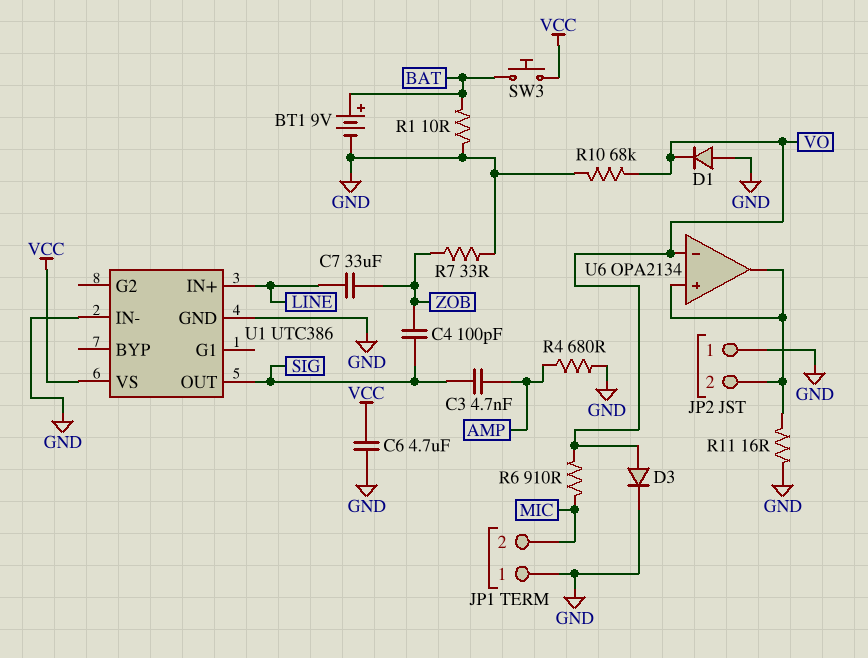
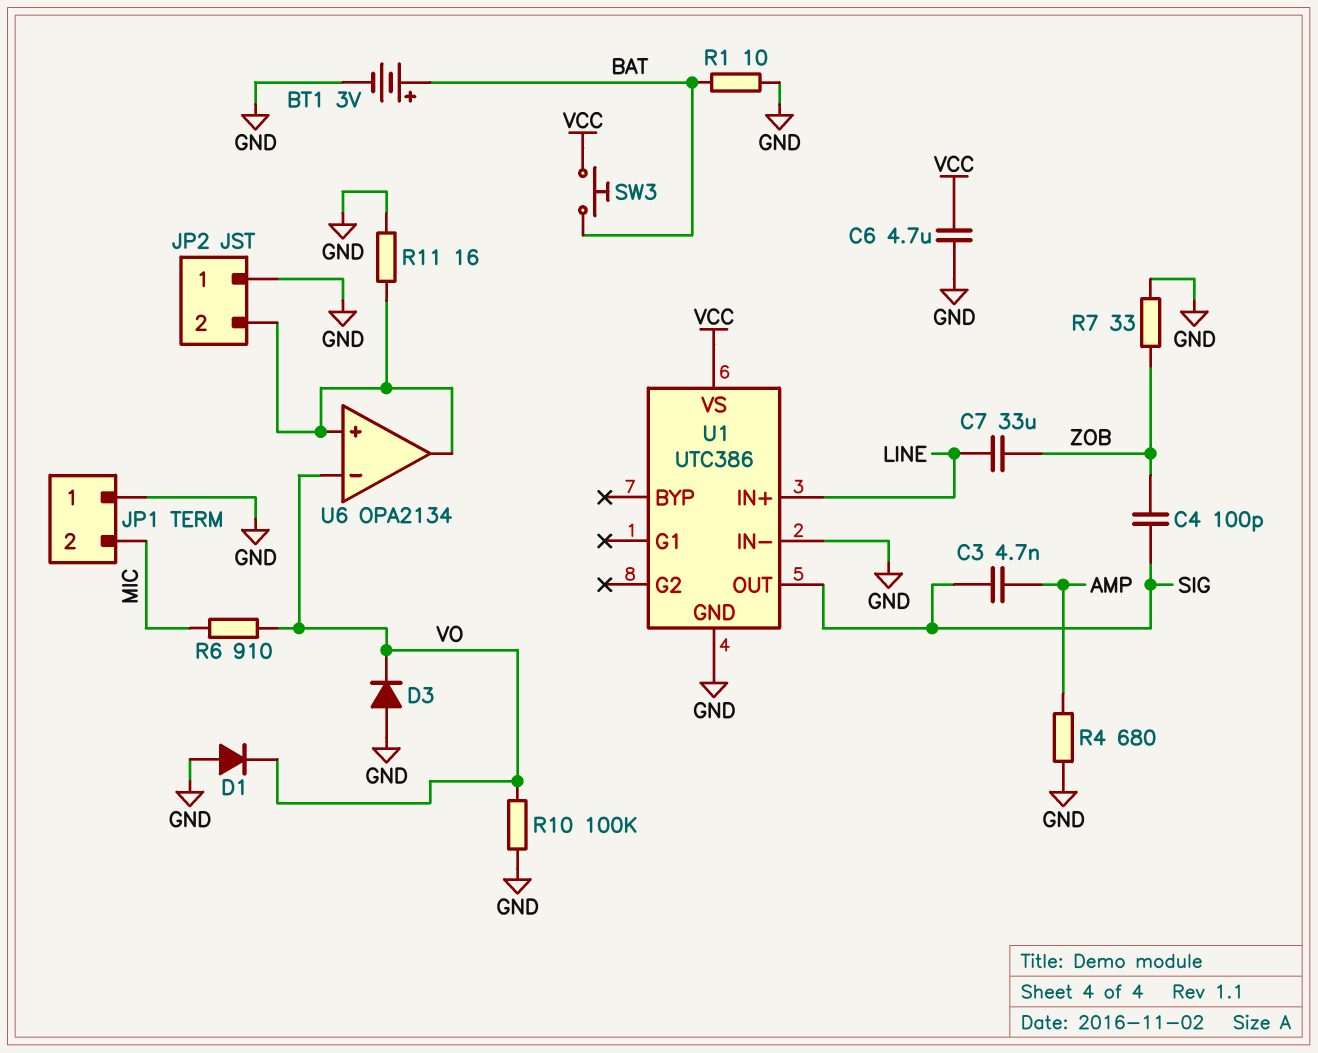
BT1: 9V (plus BAT, minus GND) -> 3V (plus BAT, minus GND)
D3: diode (A VO, K GND) -> diode (A GND, K VO)
R10: 68k (GND, VO) -> 100k (GND, VO)

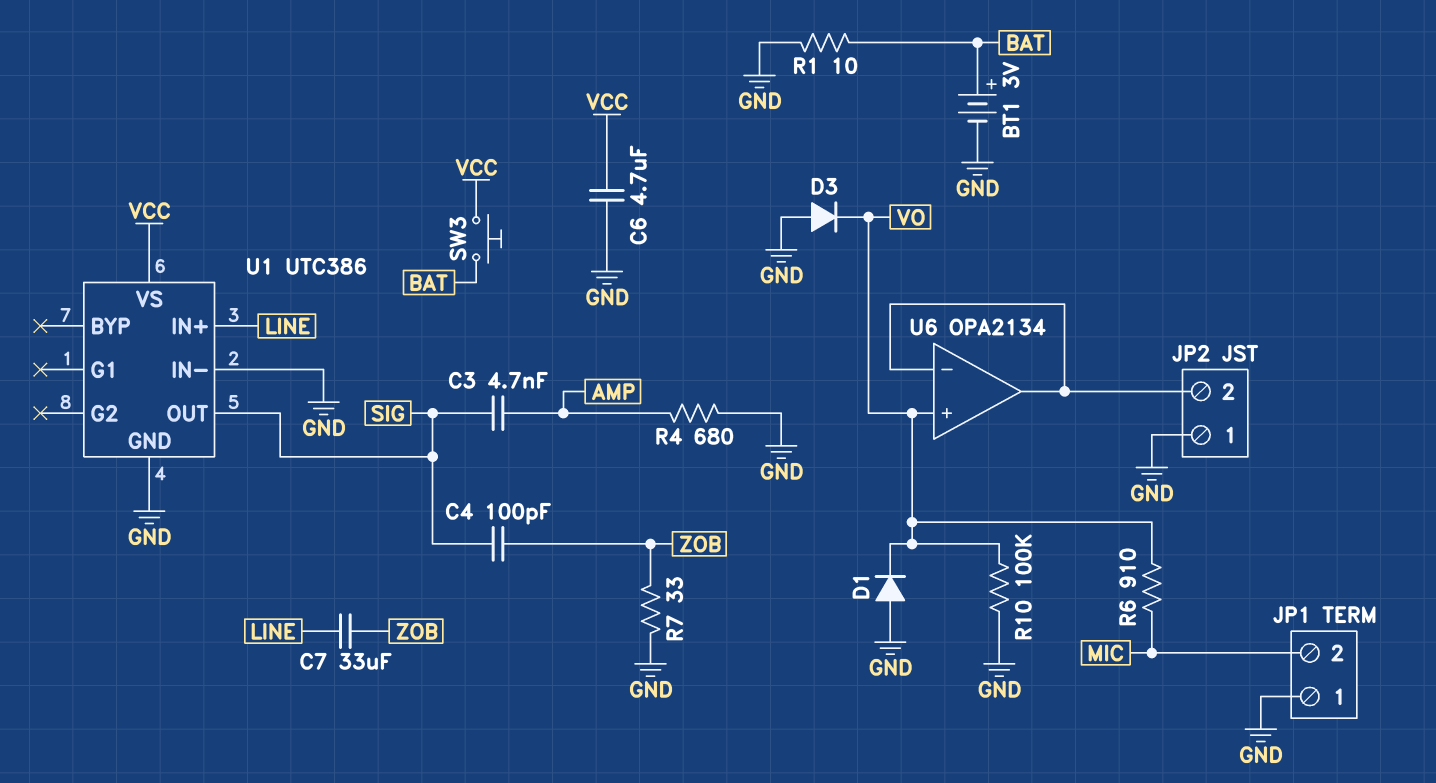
R11: 16 (GND, JP2/2) -> none
U6 pin in+: JP2/2 -> VO
U6 pin in-: VO -> JP2/2

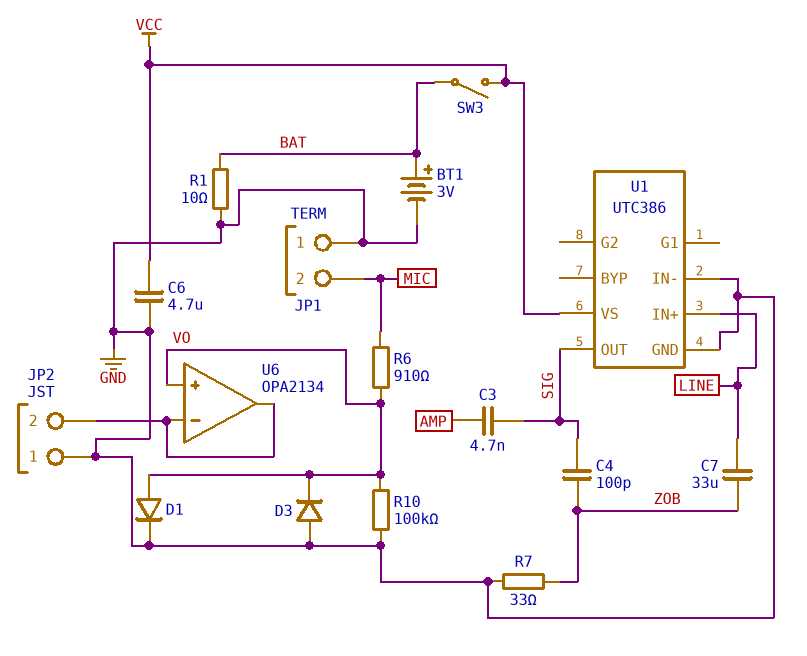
D1: diode (A GND, K VO) -> diode (A VO, K GND)
R4: 680 (AMP, GND) -> none
SW3: button (BAT, VCC) -> switch (BAT, VCC)

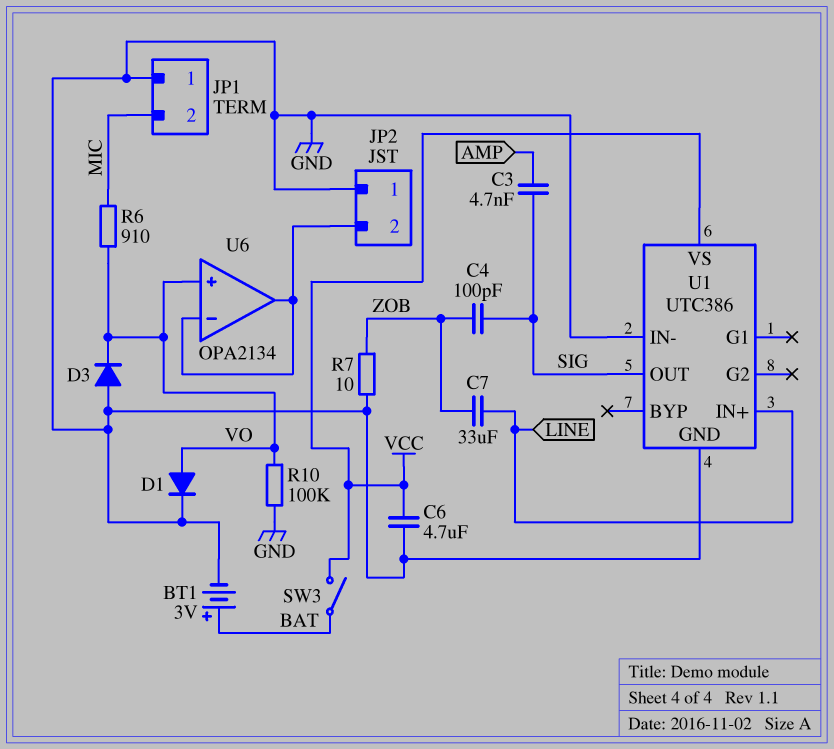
R1: 10 (BAT, GND) -> none
R7: 33 (GND, ZOB) -> 10 (GND, ZOB)

